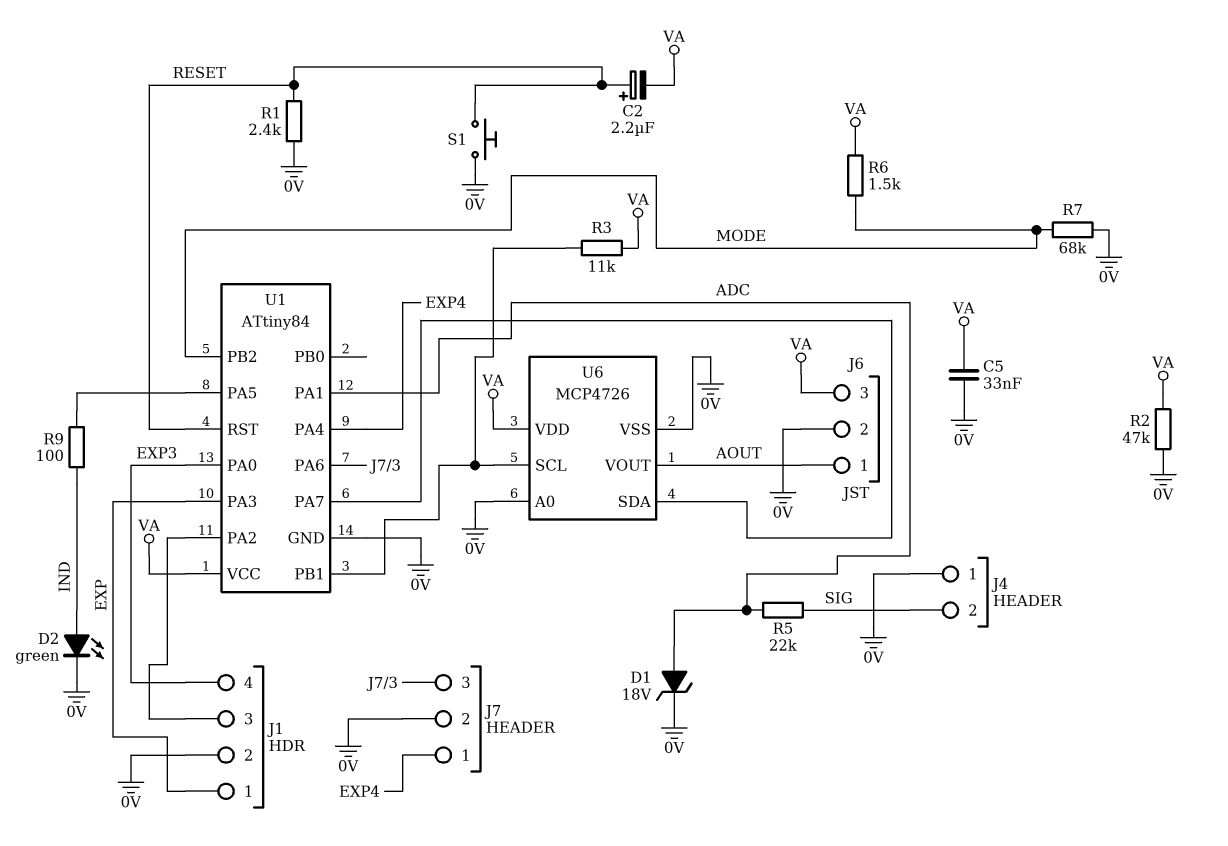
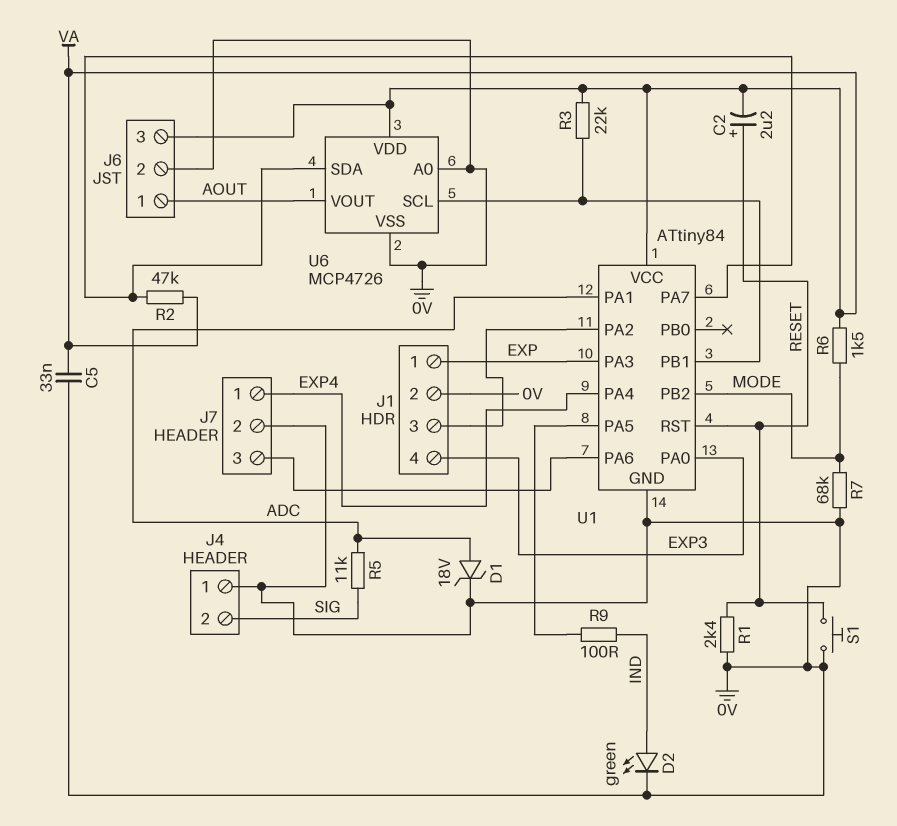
R2: 47k (0V, VA) -> 47k (U1/PA7, VA)
R3: 11k (U1/PB1, VA) -> 22k (U1/PB1, VA)
R5: 22k (ADC, SIG) -> 11k (ADC, SIG)

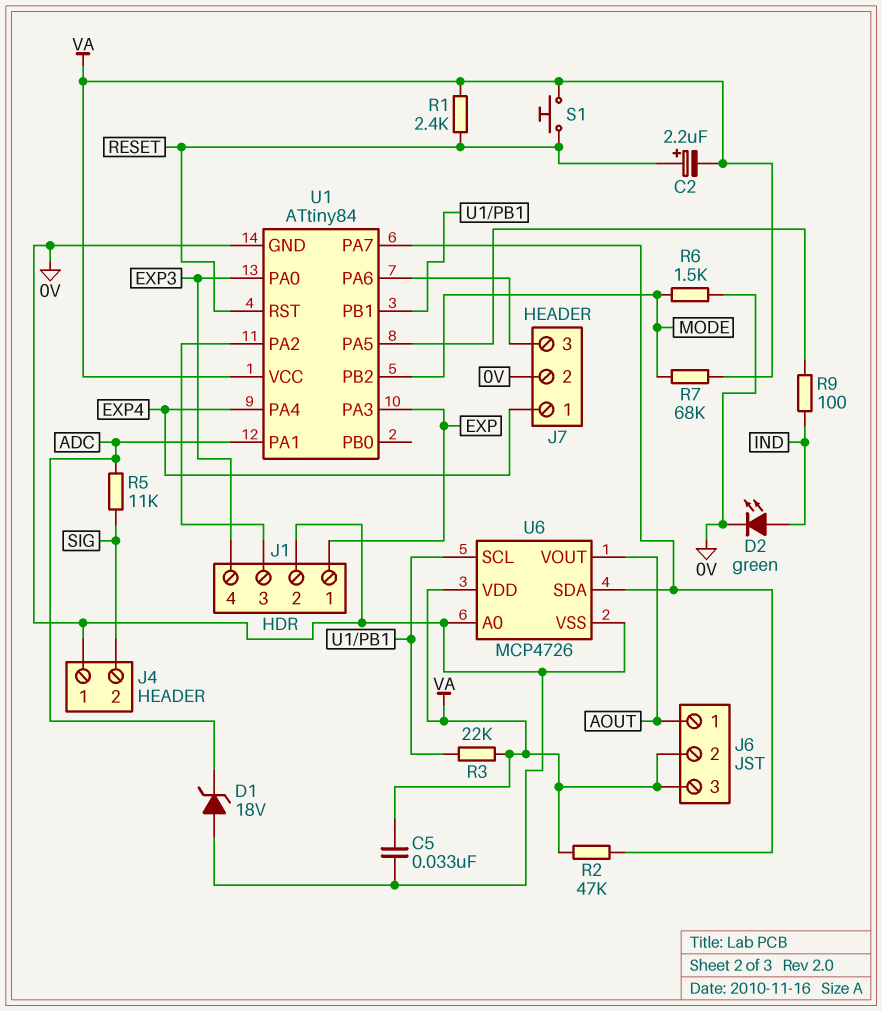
D1: zener 18V (A ADC, K 0V) -> zener 18V (A 0V, K ADC)
J6 pin 2: 0V -> VA
R1: 2.4k (0V, RESET) -> 2.4k (RESET, VA)
R6: 1.5k (MODE, VA) -> 1.5k (0V, MODE)
R7: 68k (0V, MODE) -> 68k (MODE, VA)
S1: button (0V, RESET) -> button (RESET, VA)

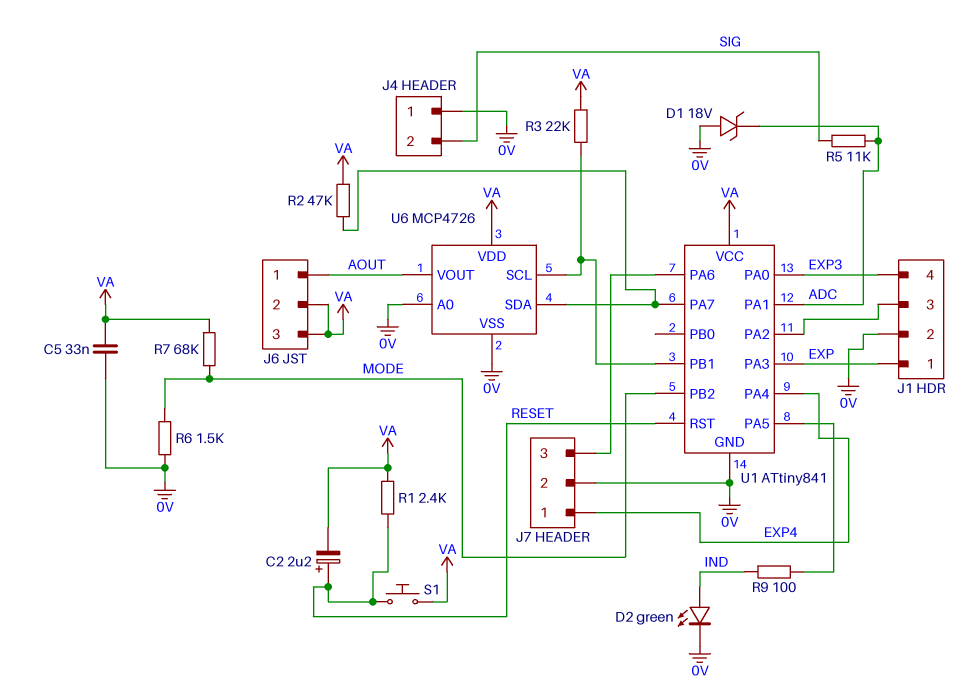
U1: ATtiny84 -> ATtiny841

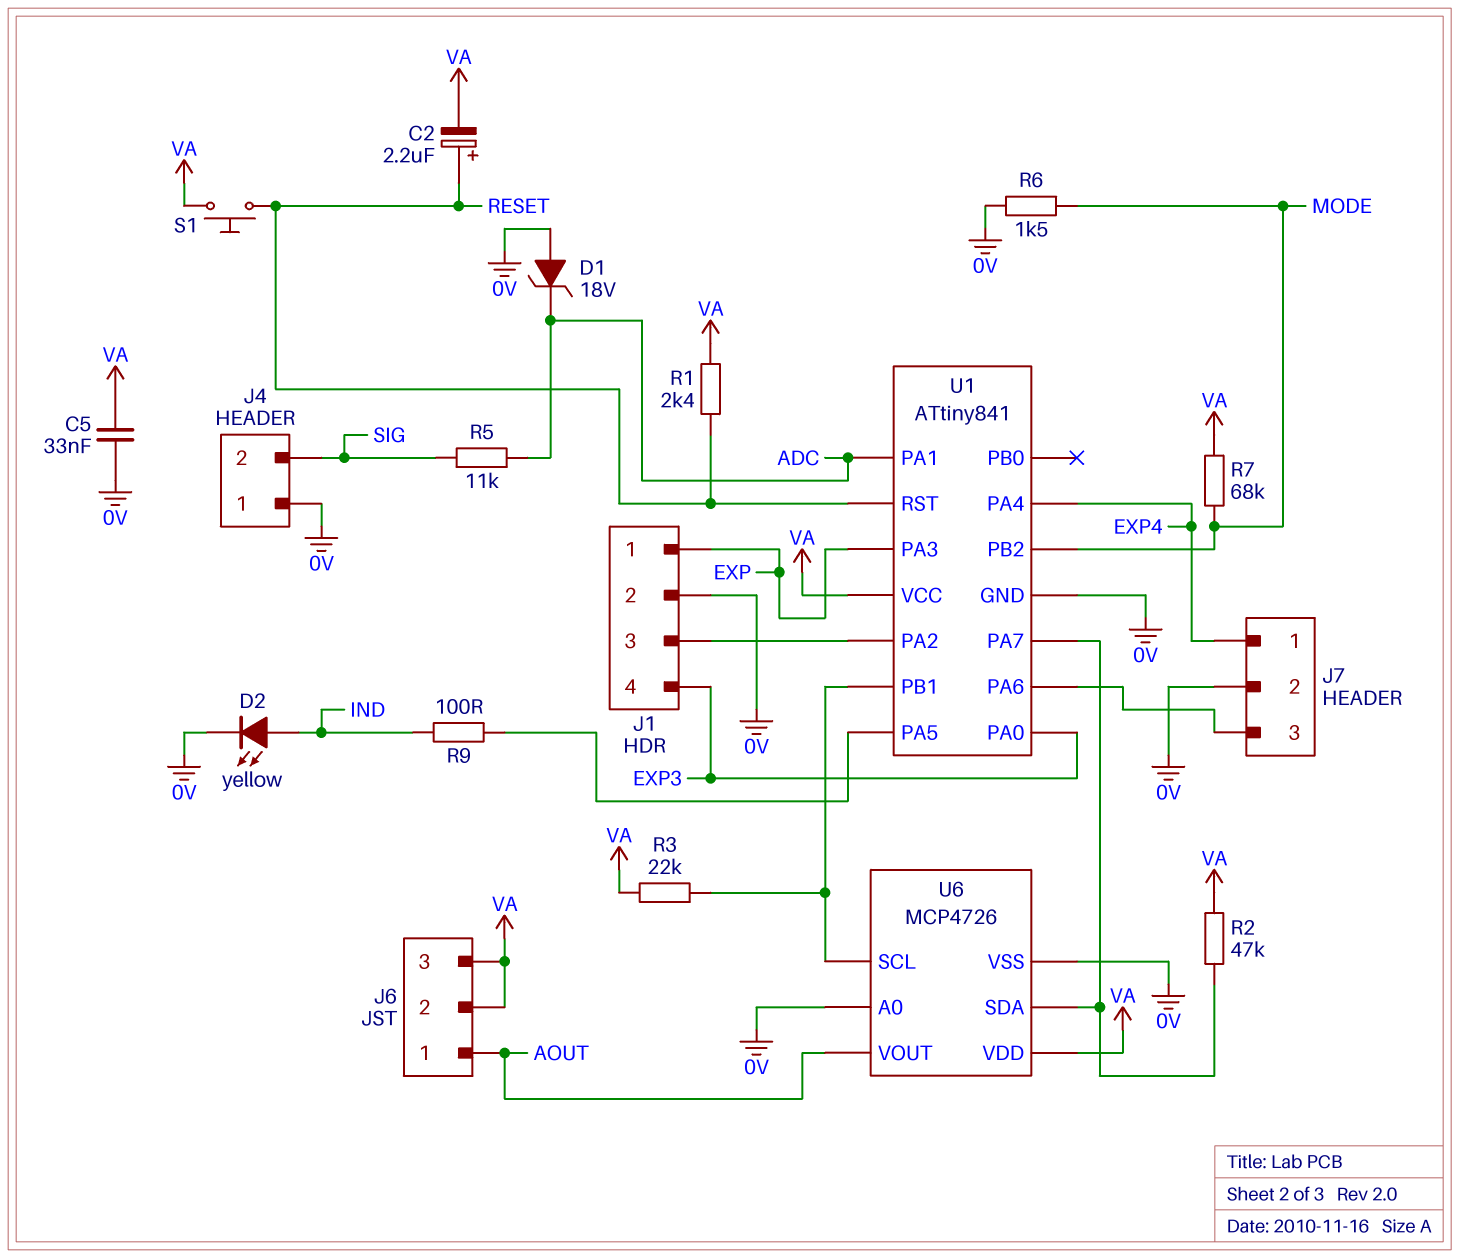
D2: LED green (A IND, K 0V) -> LED yellow (A IND, K 0V)

